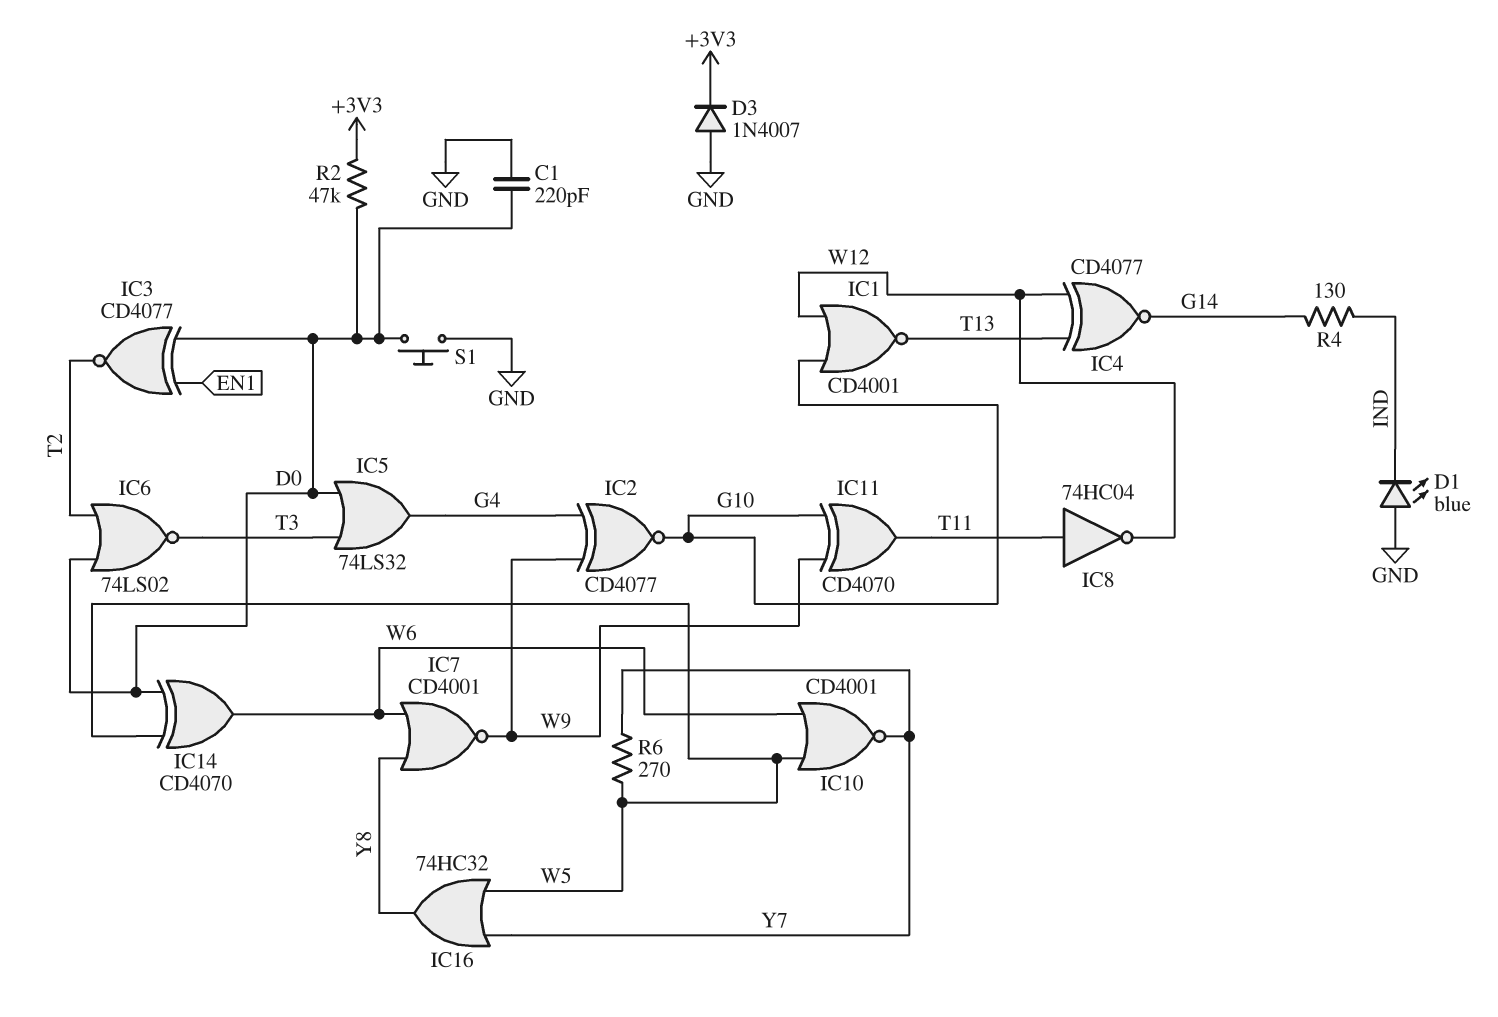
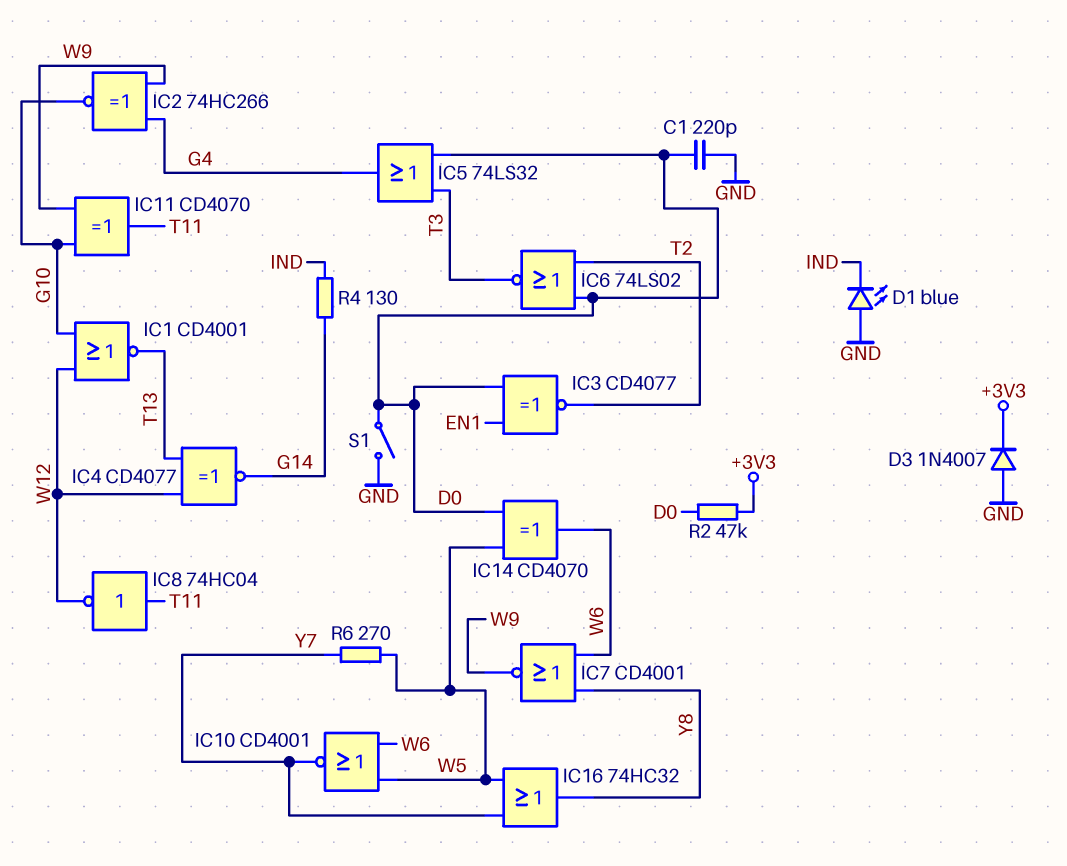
IC2: XNOR CD4077 (in G4, in W9, out G10) -> XNOR 74HC266 (in G4, in W9, out G10)
S1: button (D0, GND) -> switch (D0, GND)

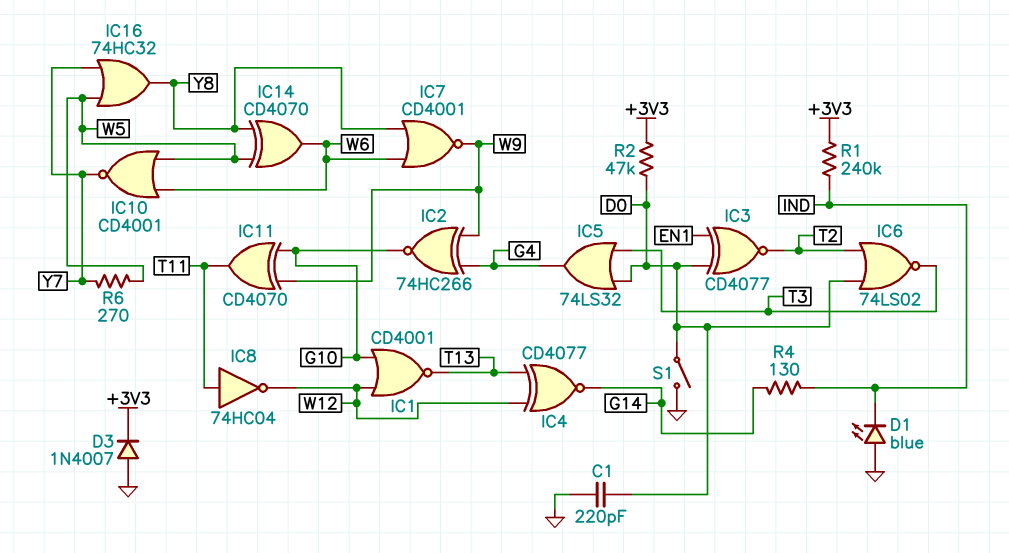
IC14: XOR CD4070 (in D0, in W5, out W6) -> XOR CD4070 (in W5, in Y8, out W6)
R1: none -> 240k (+3V3, IND)

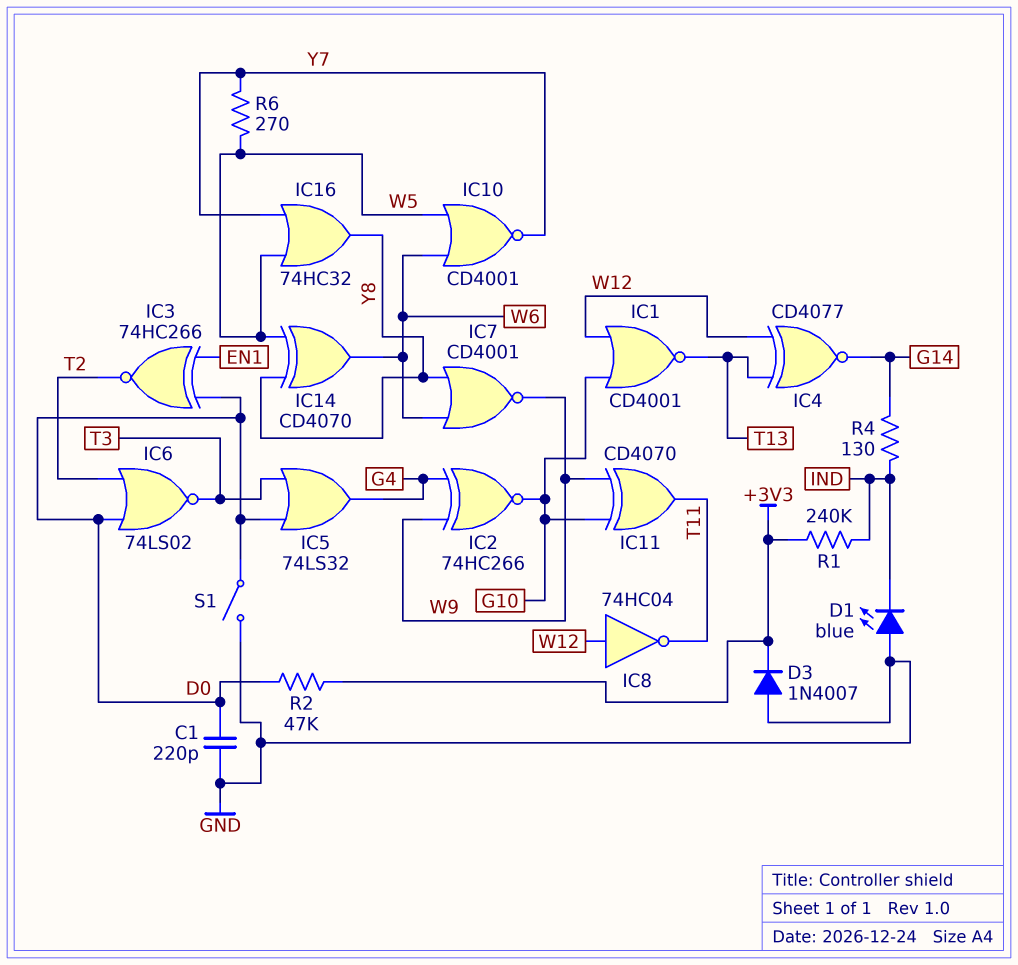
IC3: XNOR CD4077 (in D0, in EN1, out T2) -> XNOR 74HC266 (in D0, in EN1, out T2)
IC8: NOT 74HC04 (in T11, out W12) -> NOT 74HC04 (in W12, out T11)

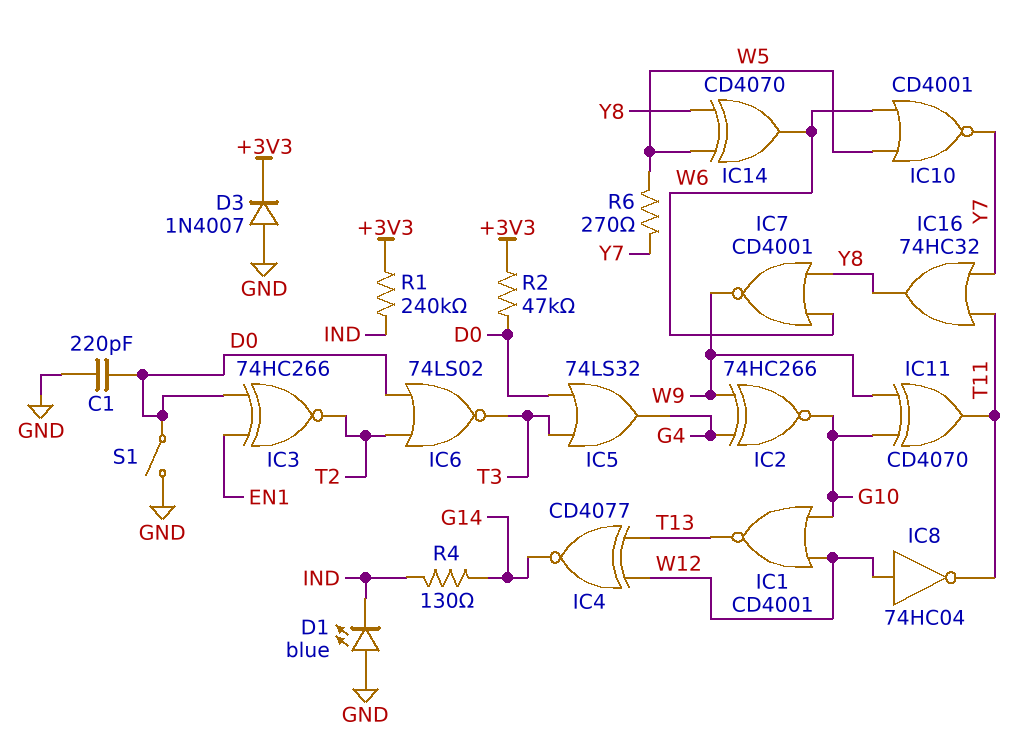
IC16: OR 74HC32 (in W5, in Y7, out Y8) -> OR 74HC32 (in T11, in Y7, out Y8)

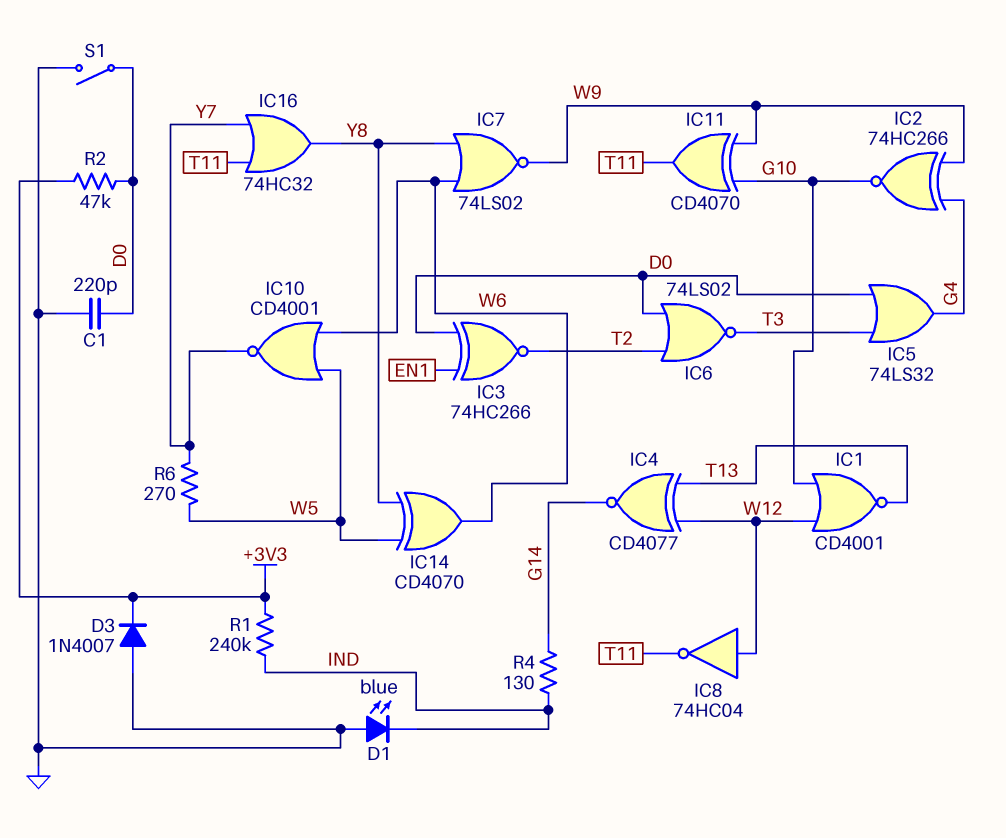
IC7: NOR CD4001 (in W6, in Y8, out W9) -> NOR 74LS02 (in W6, in Y8, out W9)

